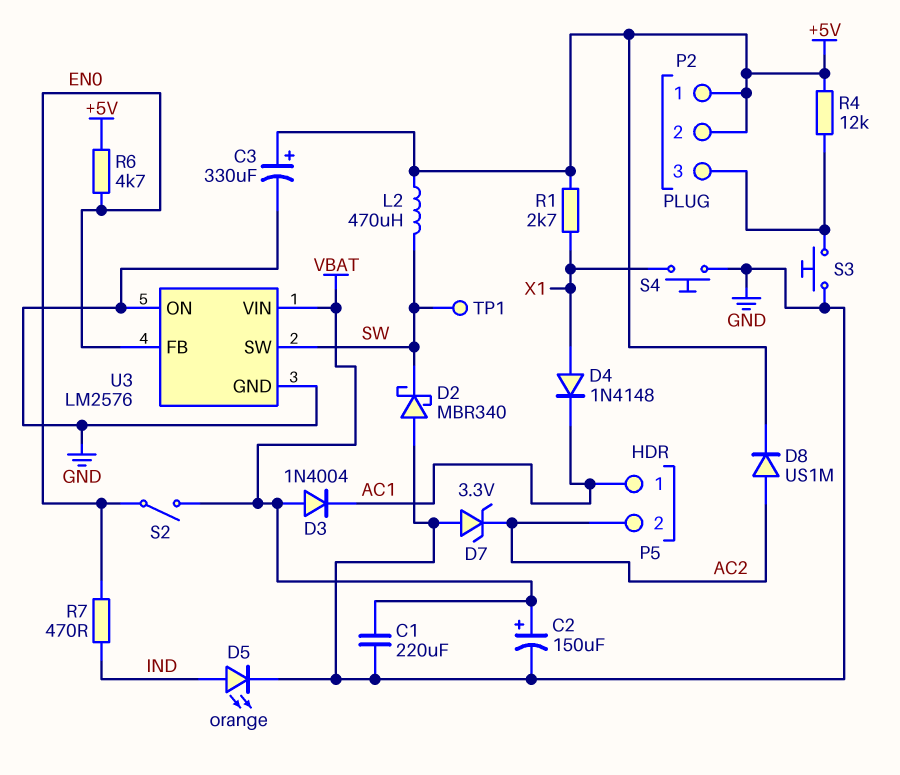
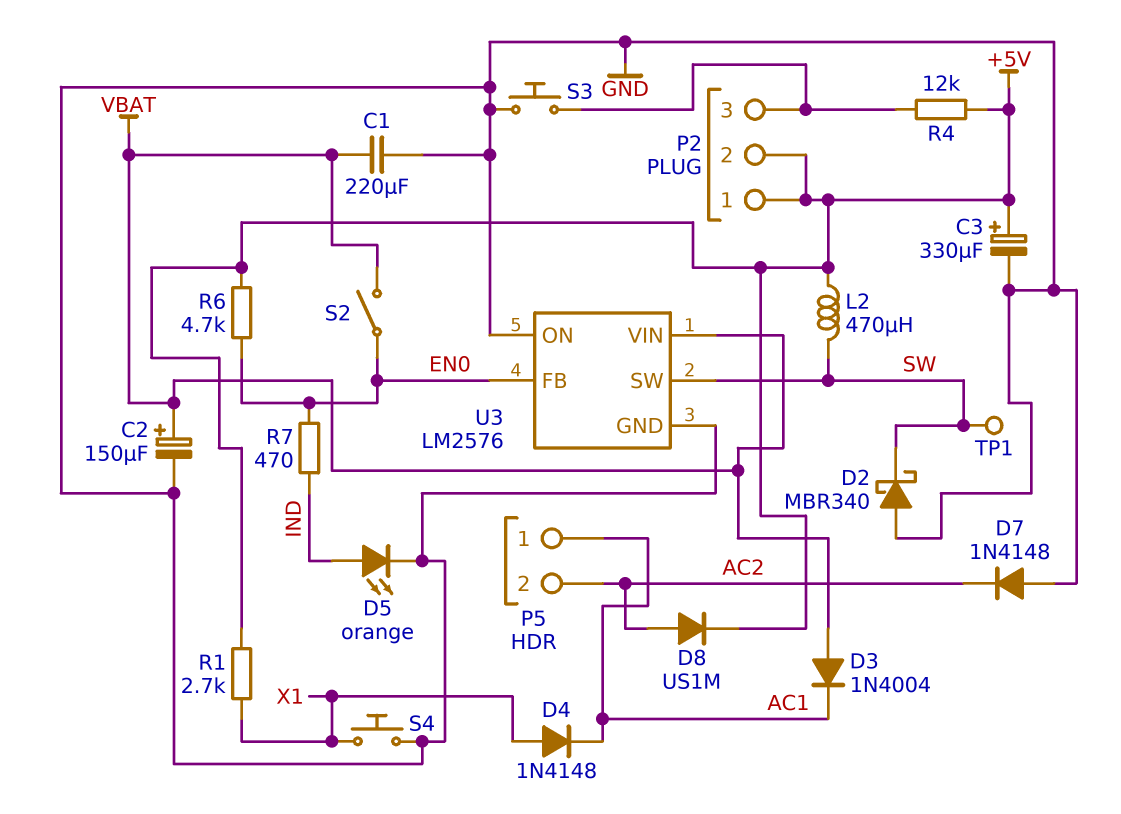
D7: zener 3.3V (A GND, K AC2) -> diode 1N4148 (A GND, K AC2)

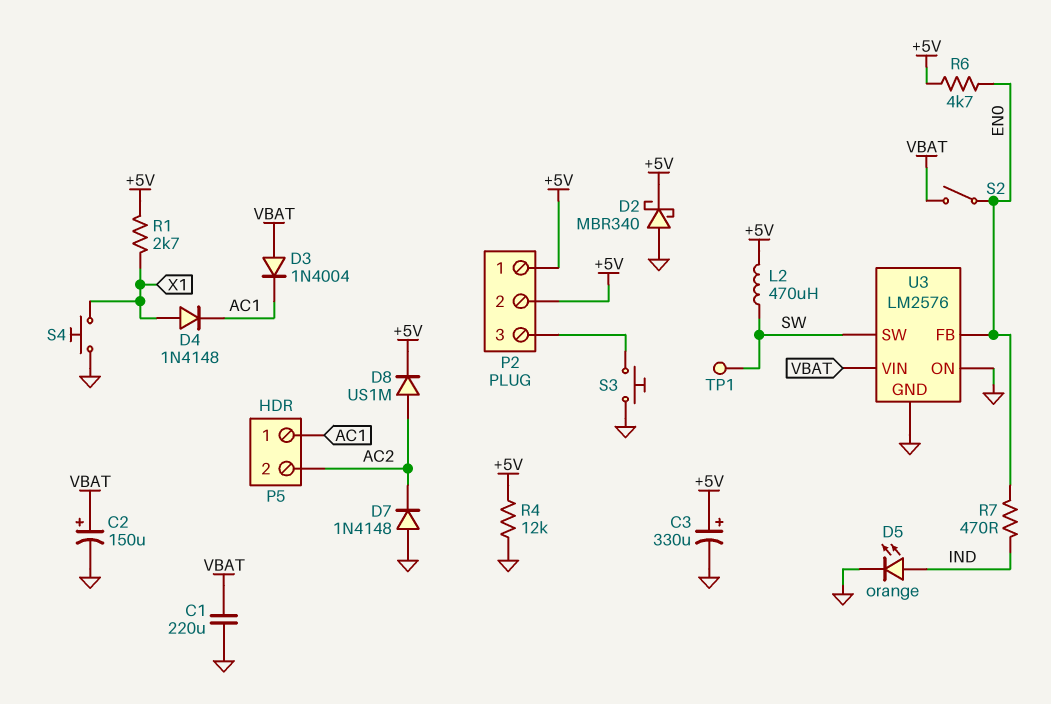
D2: schottky MBR340 (A GND, K SW) -> schottky MBR340 (A GND, K +5V)
R4: 12k (+5V, P2/3) -> 12k (+5V, GND)

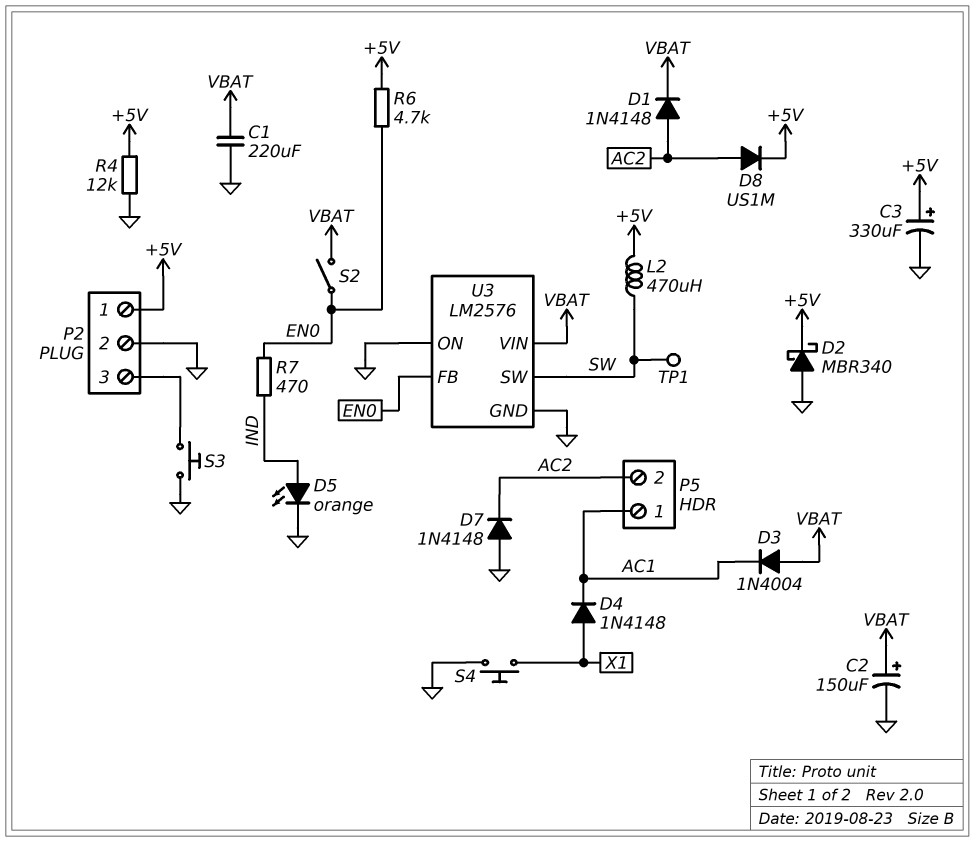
D1: none -> diode 1N4148 (A AC2, K VBAT)
P2 pin 2: +5V -> GND
R1: 2.7k (+5V, X1) -> none

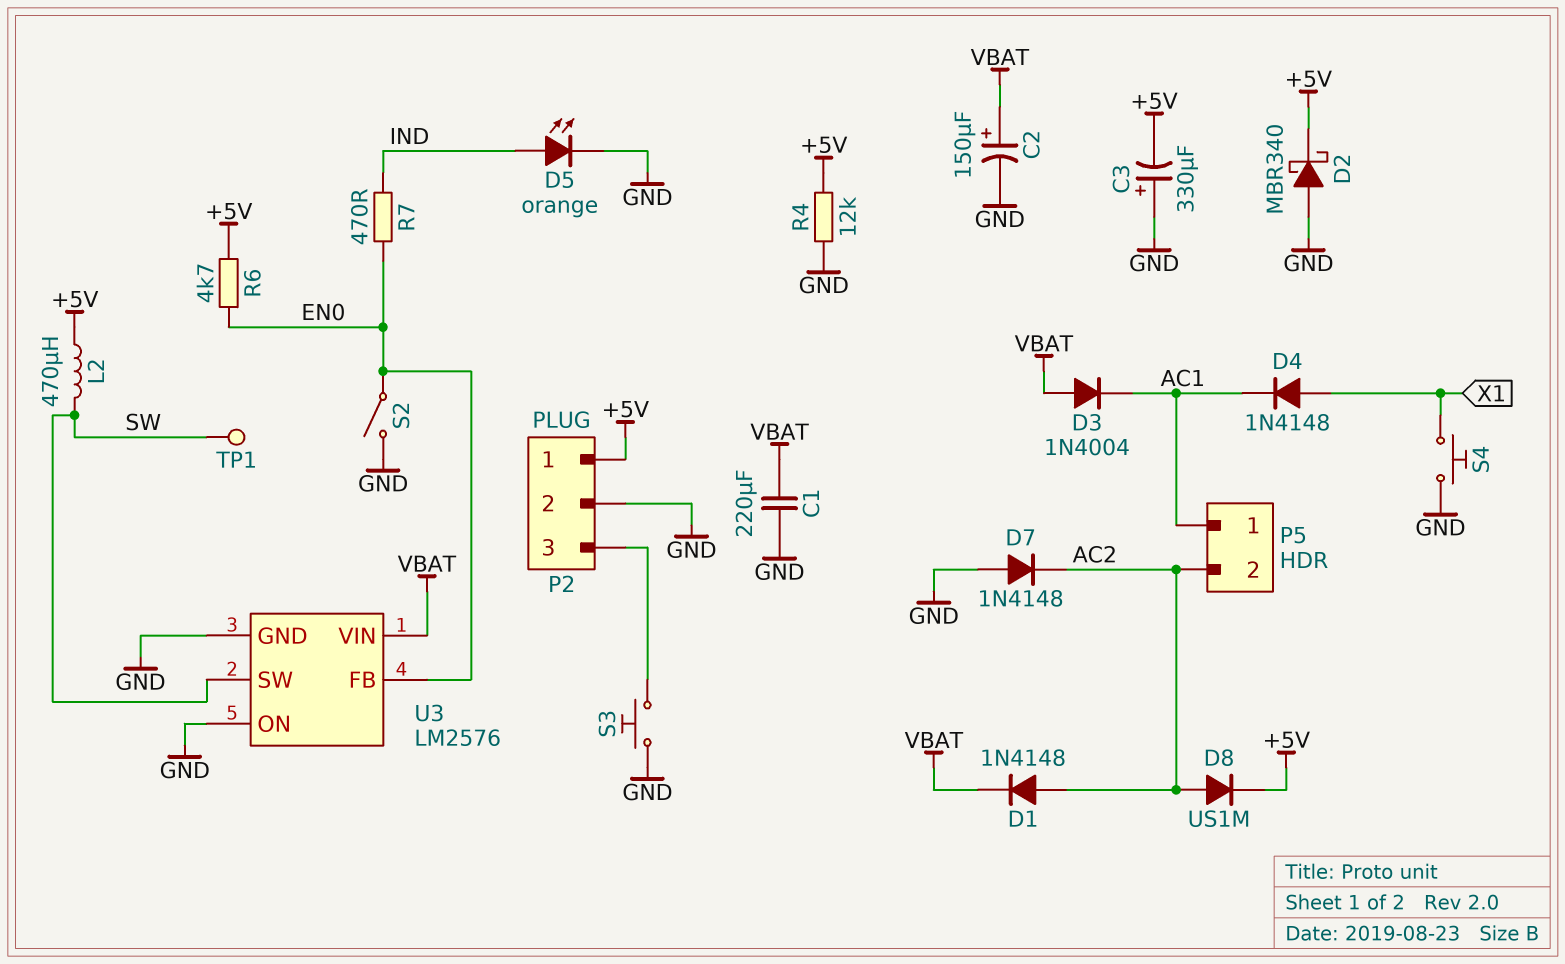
C3: 330uF (plus +5V, minus GND) -> 330uF (plus GND, minus +5V)
S2: switch (EN0, VBAT) -> switch (EN0, GND)

